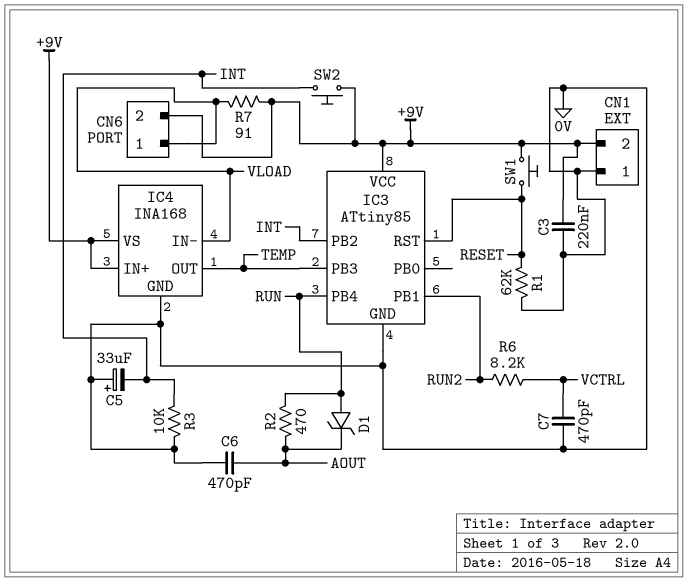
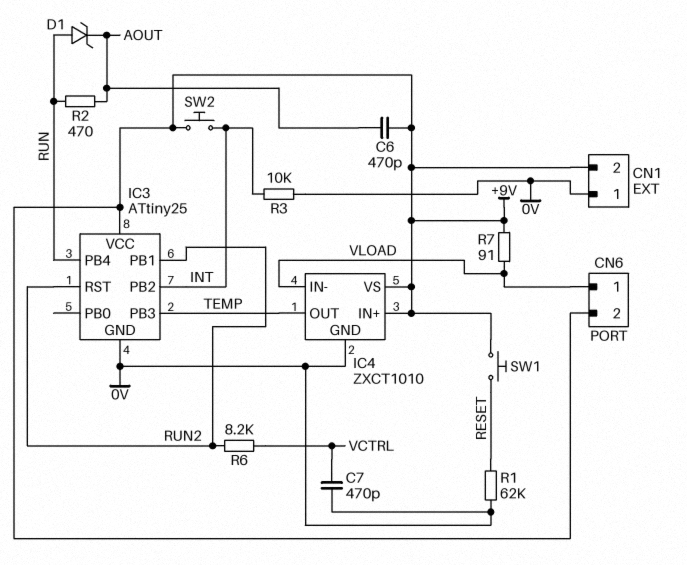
C3: 220nF (+9V, 0V) -> none
C5: 33uF (plus 0V, minus INT) -> none
C6: 470pF (0V, AOUT) -> 470pF (+9V, AOUT)
IC3: ATtiny85 -> ATtiny25
IC3 pin RST: RESET -> RUN2
IC4: INA168 -> ZXCT1010

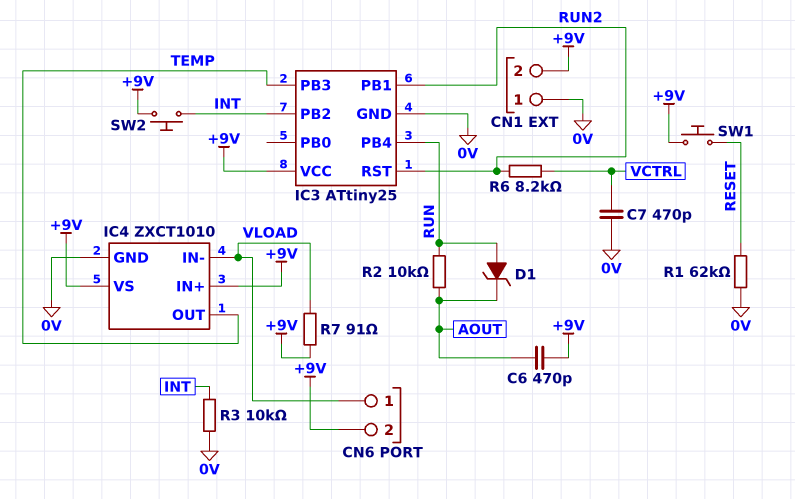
R2: 470 (AOUT, RUN) -> 10k (AOUT, RUN)

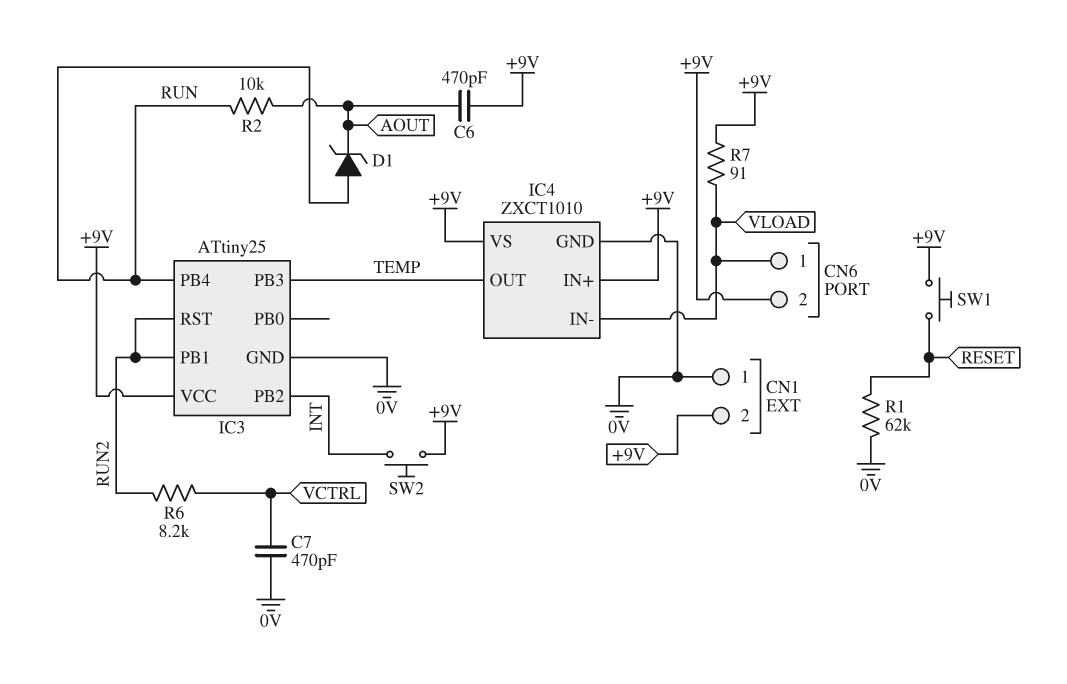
R3: 10k (0V, INT) -> none

